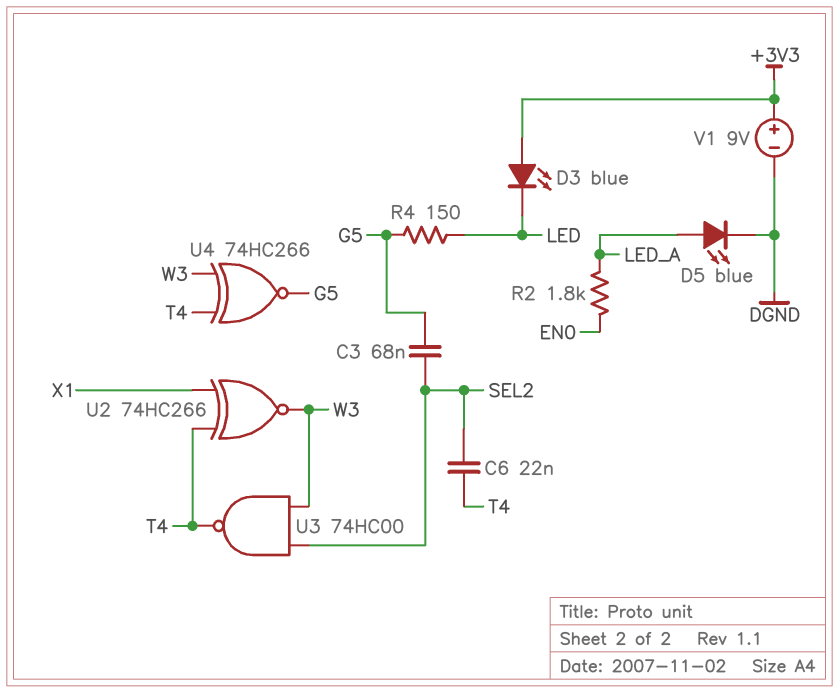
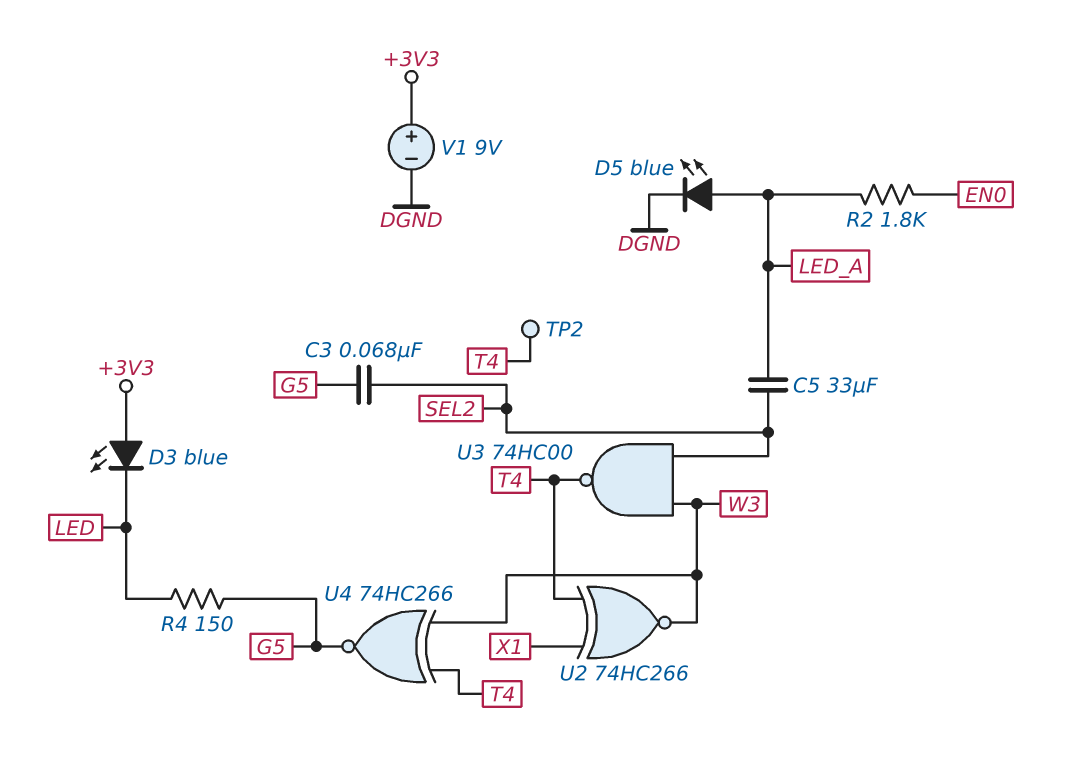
C5: none -> 33uF (LED_A, SEL2)
C6: 22nF (SEL2, T4) -> none
TP2: none -> test point (T4)

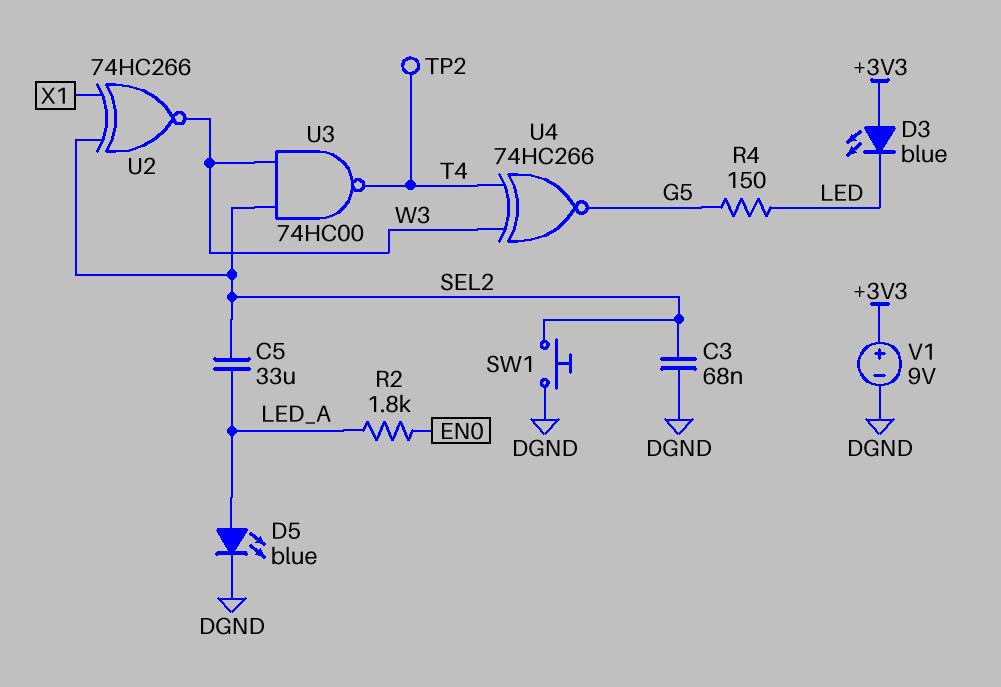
C3: 68nF (G5, SEL2) -> 68nF (DGND, SEL2)
SW1: none -> button (DGND, SEL2)
U2: XNOR 74HC266 (in T4, in X1, out W3) -> XNOR 74HC266 (in SEL2, in X1, out W3)

